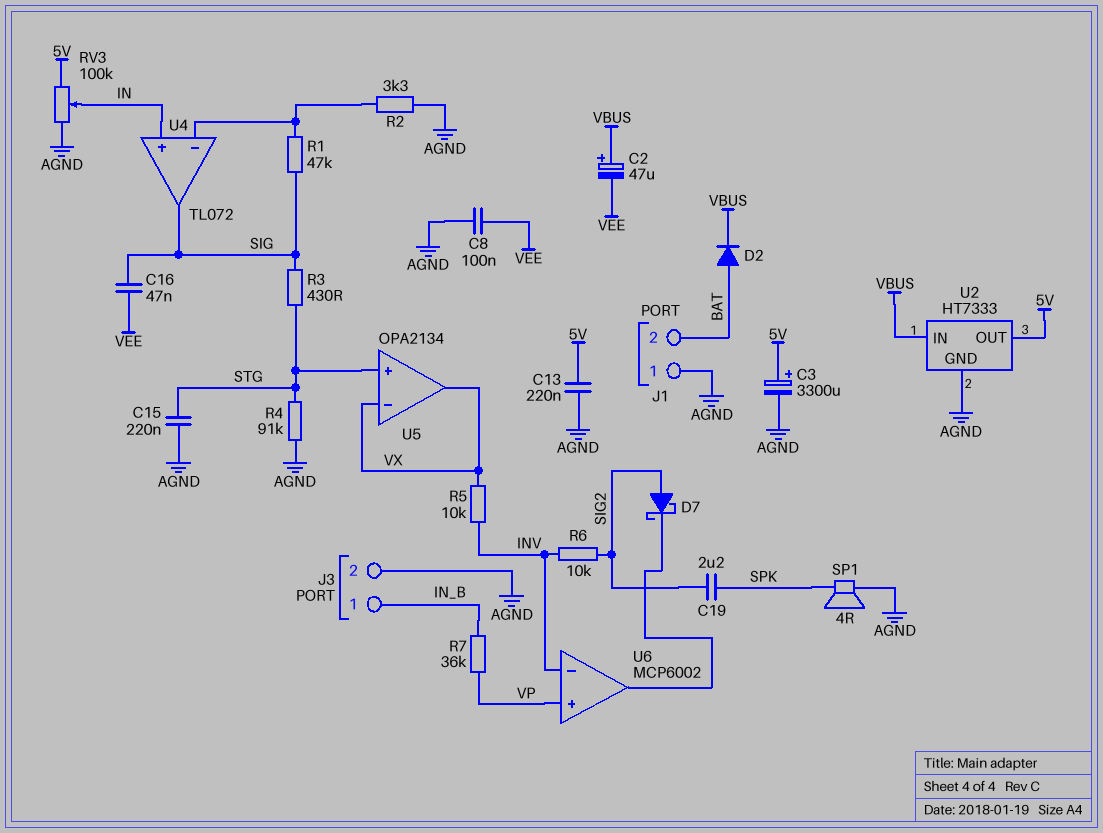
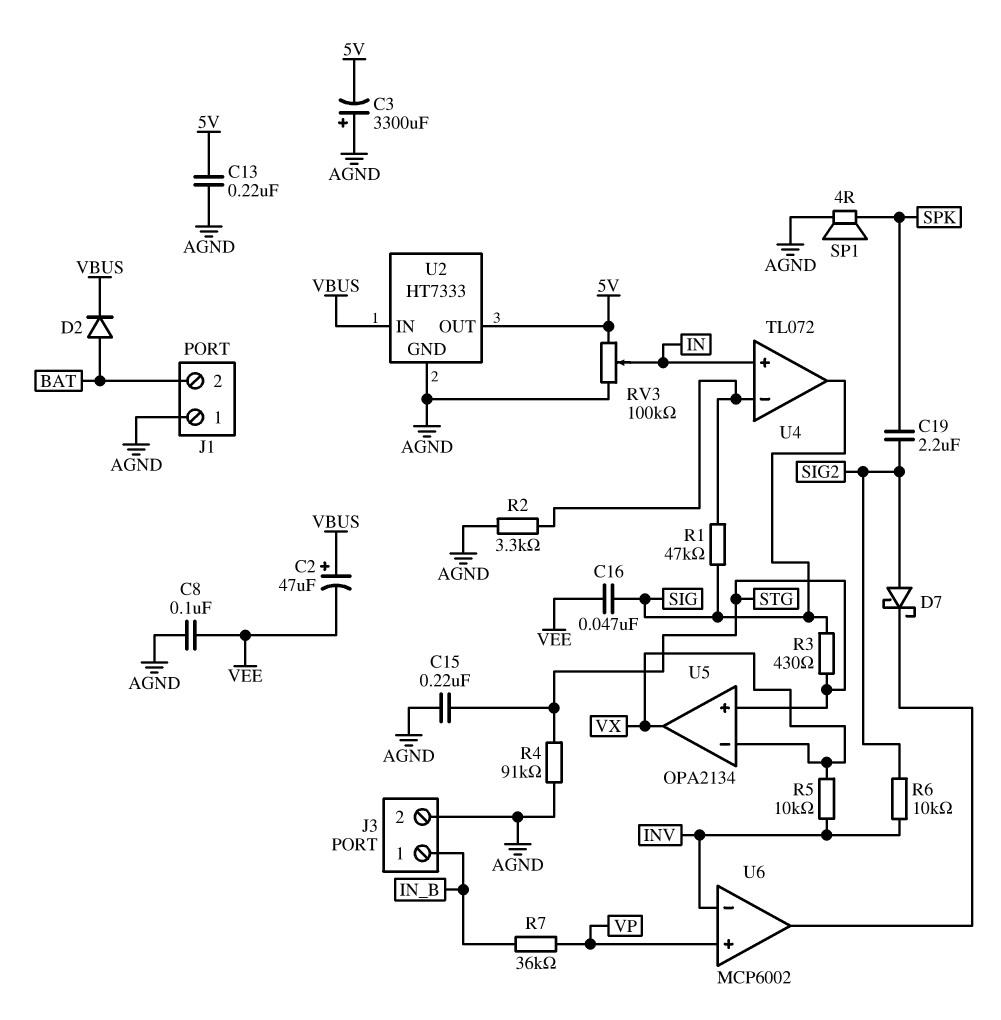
C3: 3300uF (plus 5V, minus AGND) -> 3300uF (plus AGND, minus 5V)

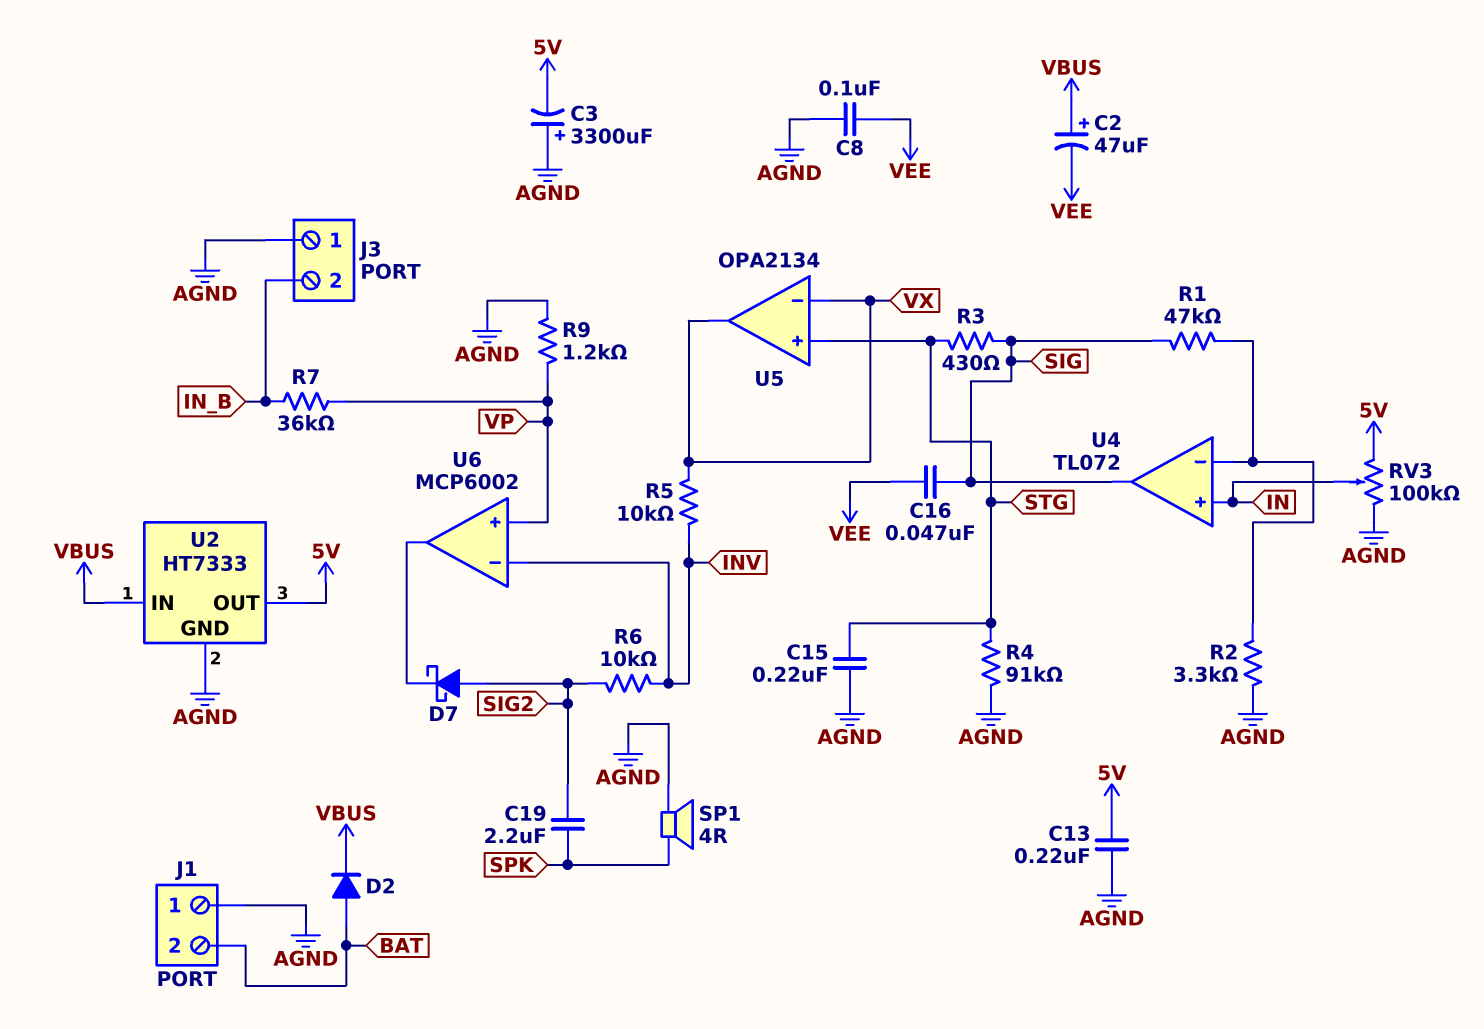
J3 pin 1: IN_B -> AGND
J3 pin 2: AGND -> IN_B
R9: none -> 1.2k (AGND, VP)

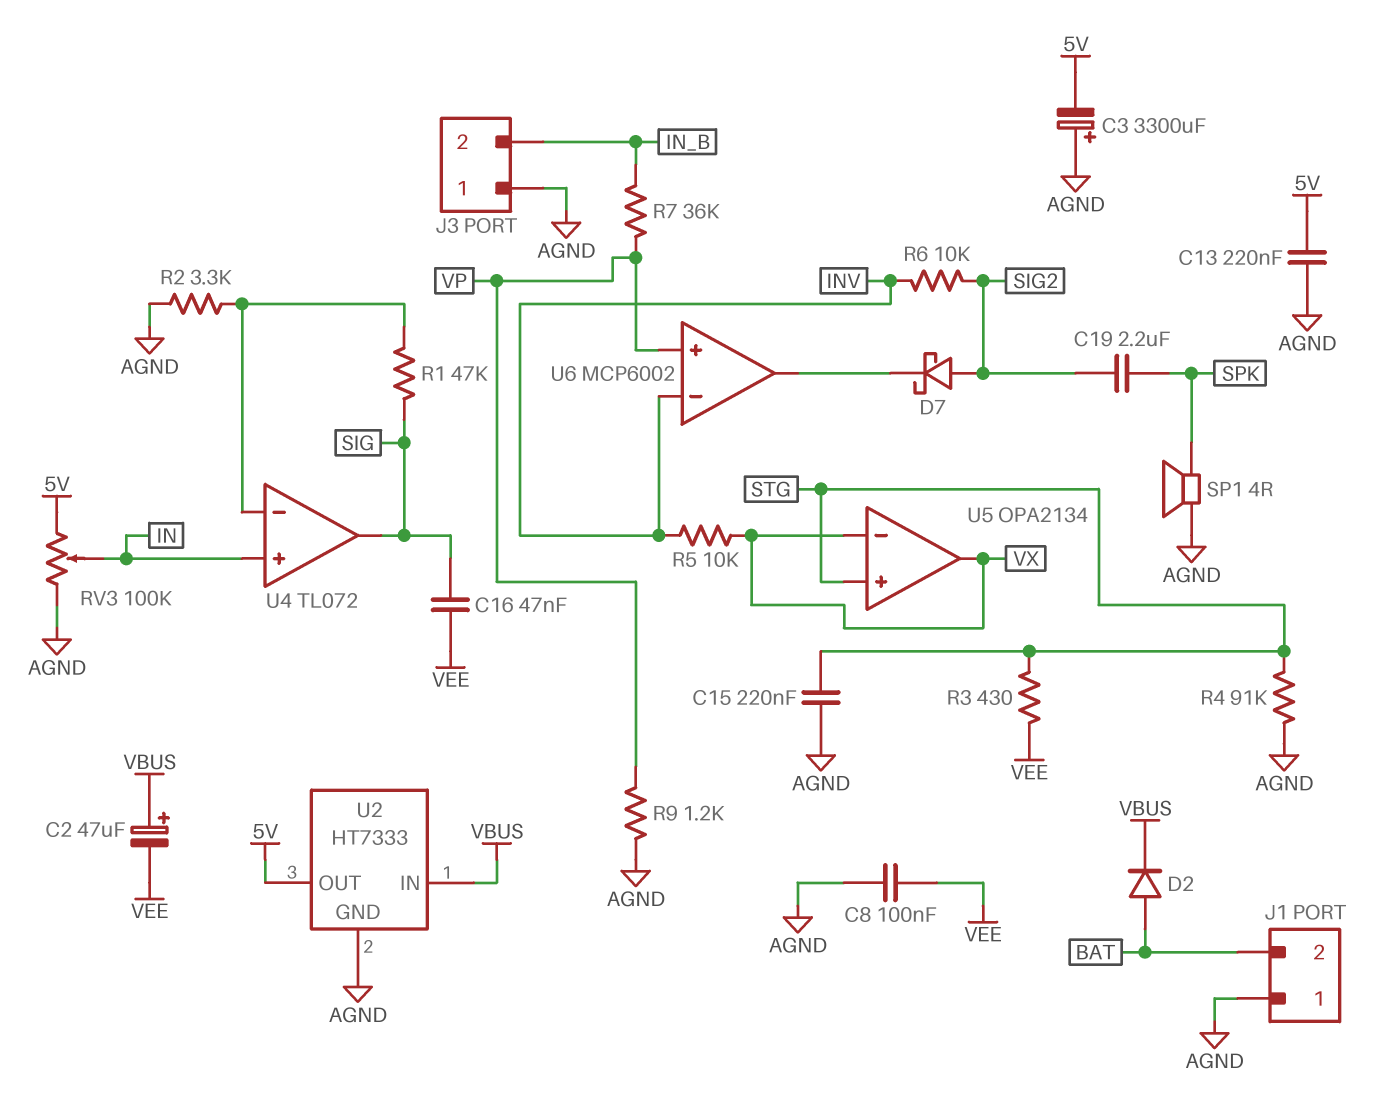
R3: 430 (SIG, STG) -> 430 (STG, VEE)

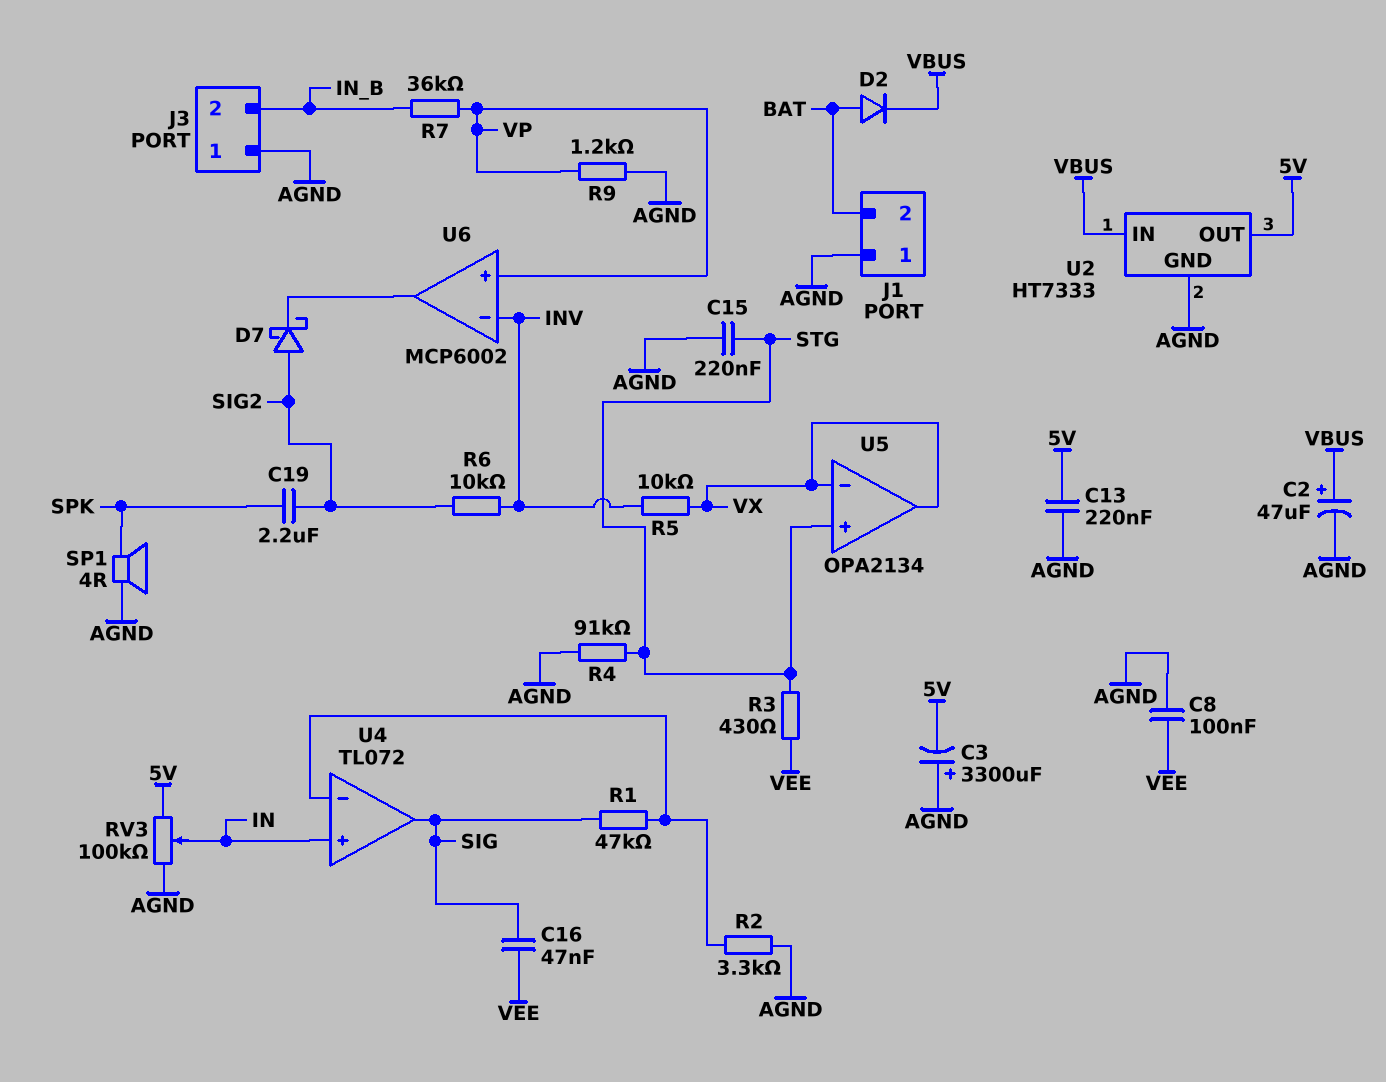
C2: 47uF (plus VBUS, minus VEE) -> 47uF (plus VBUS, minus AGND)

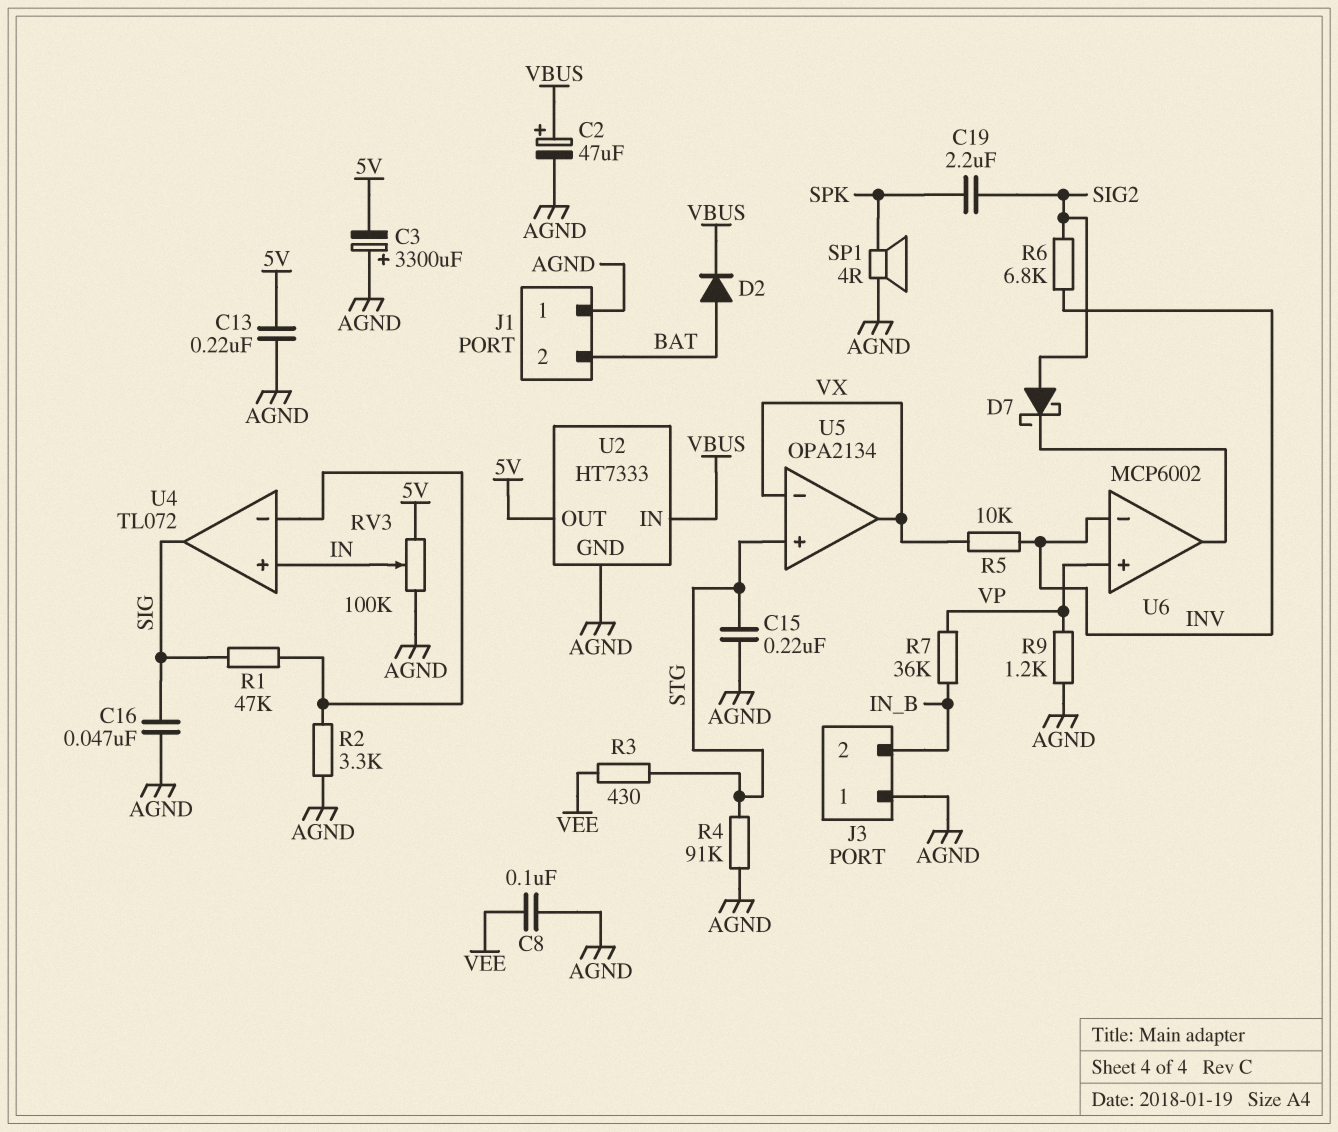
C16: 47nF (SIG, VEE) -> 47nF (AGND, SIG)
R6: 10k (INV, SIG2) -> 6.8k (INV, SIG2)

